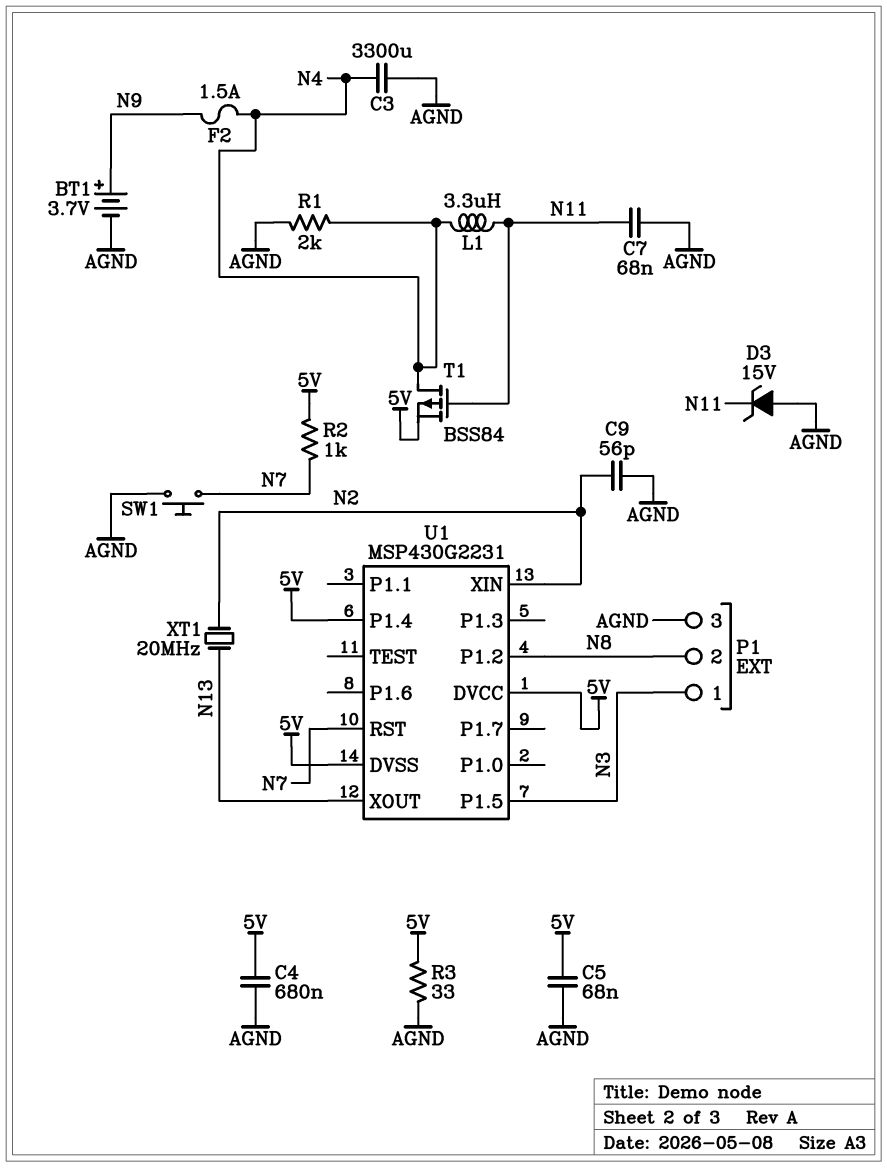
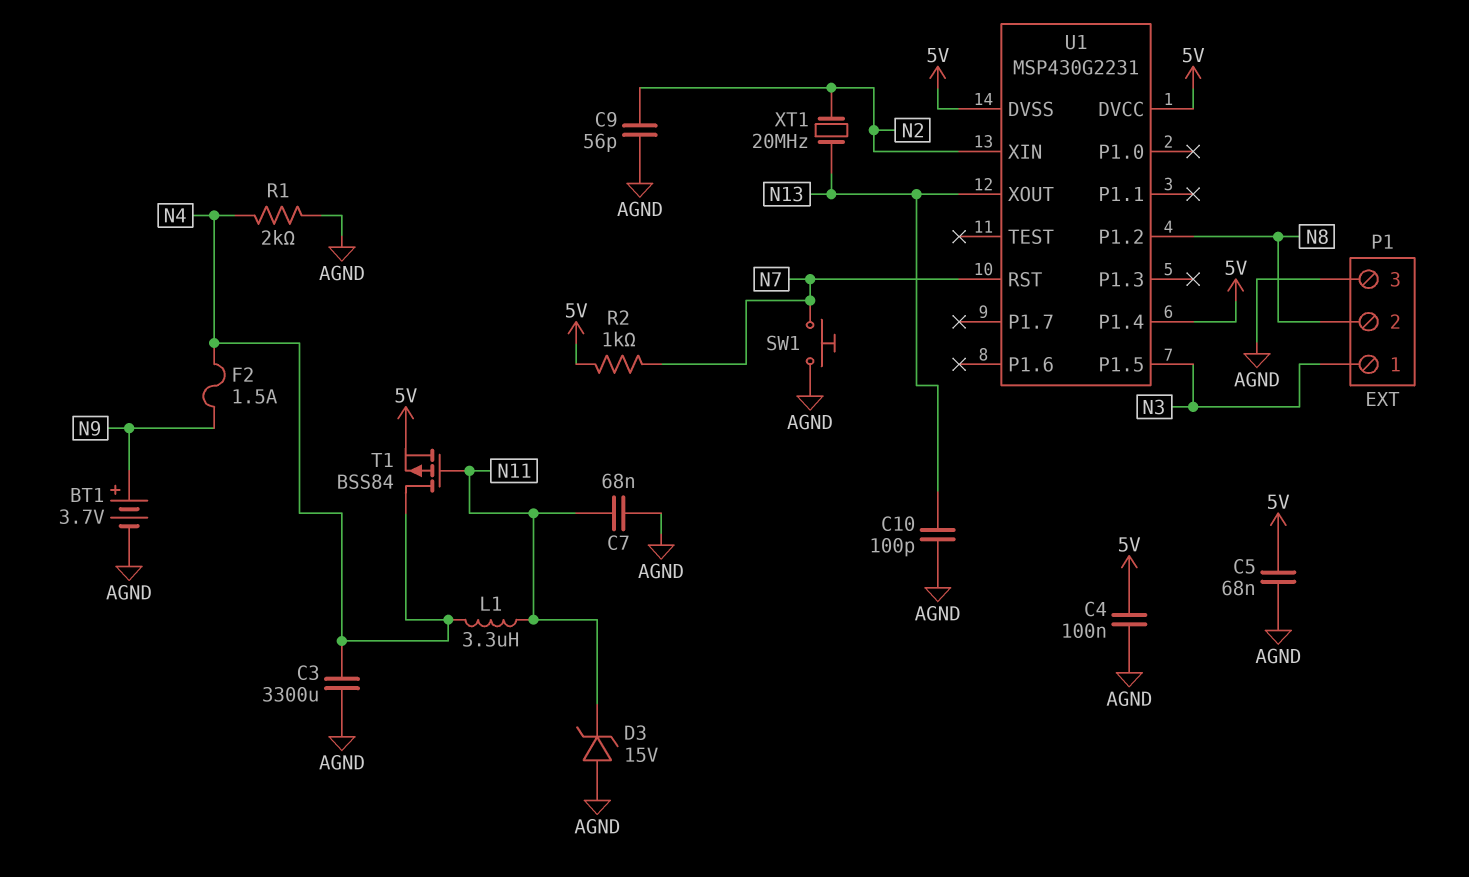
C4: 680nF (5V, AGND) -> 100nF (5V, AGND)
C10: none -> 100pF (AGND, N13)
R3: 33 (5V, AGND) -> none

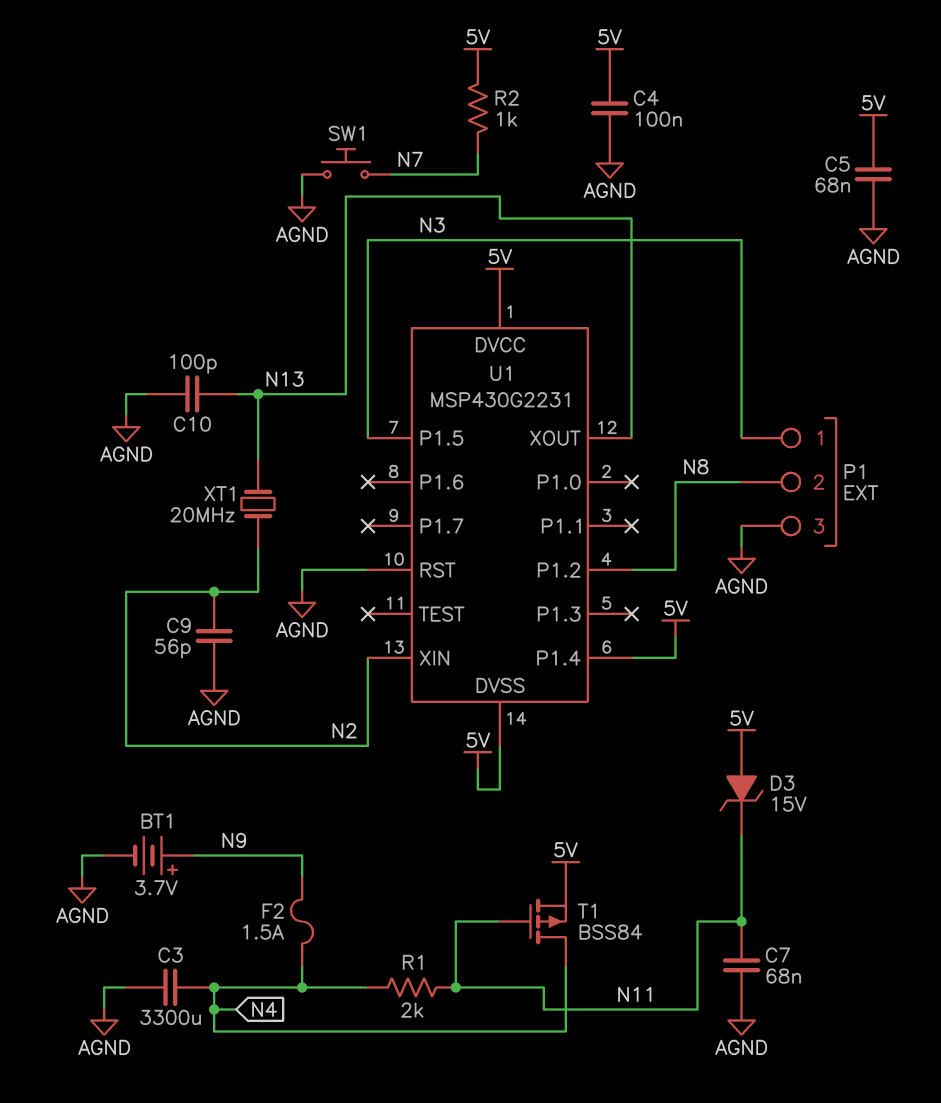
D3: zener 15V (A AGND, K N11) -> zener 15V (A 5V, K N11)
L1: 3.3uH (N4, N11) -> none
R1: 2k (AGND, N4) -> 2k (N4, N11)
U1 pin RST: N7 -> AGND

